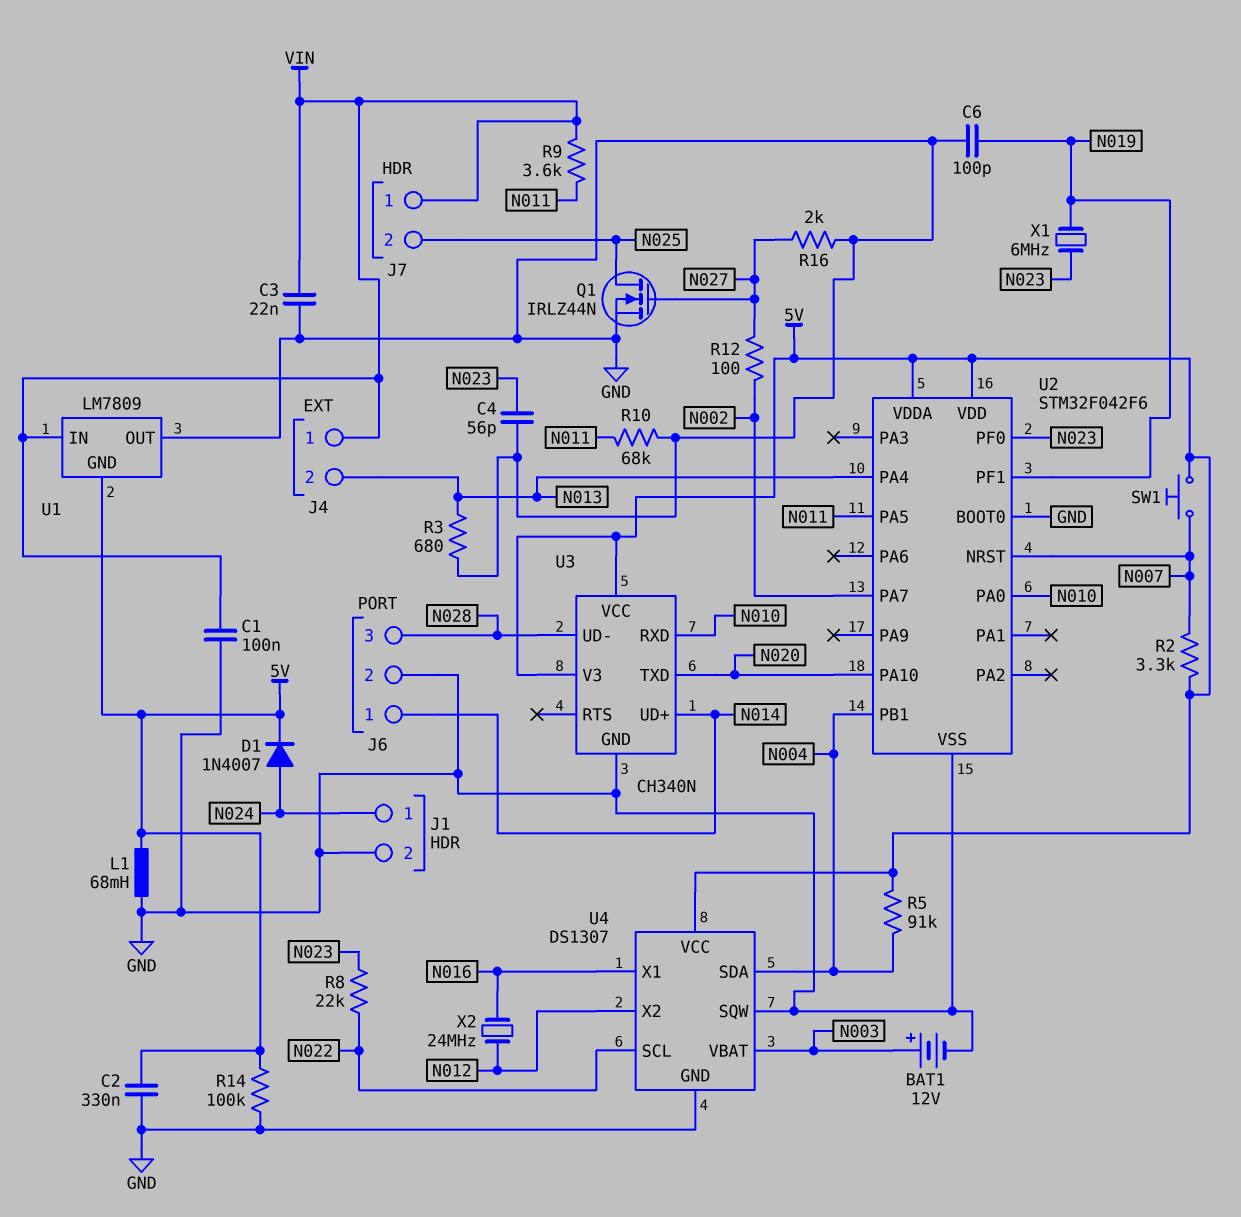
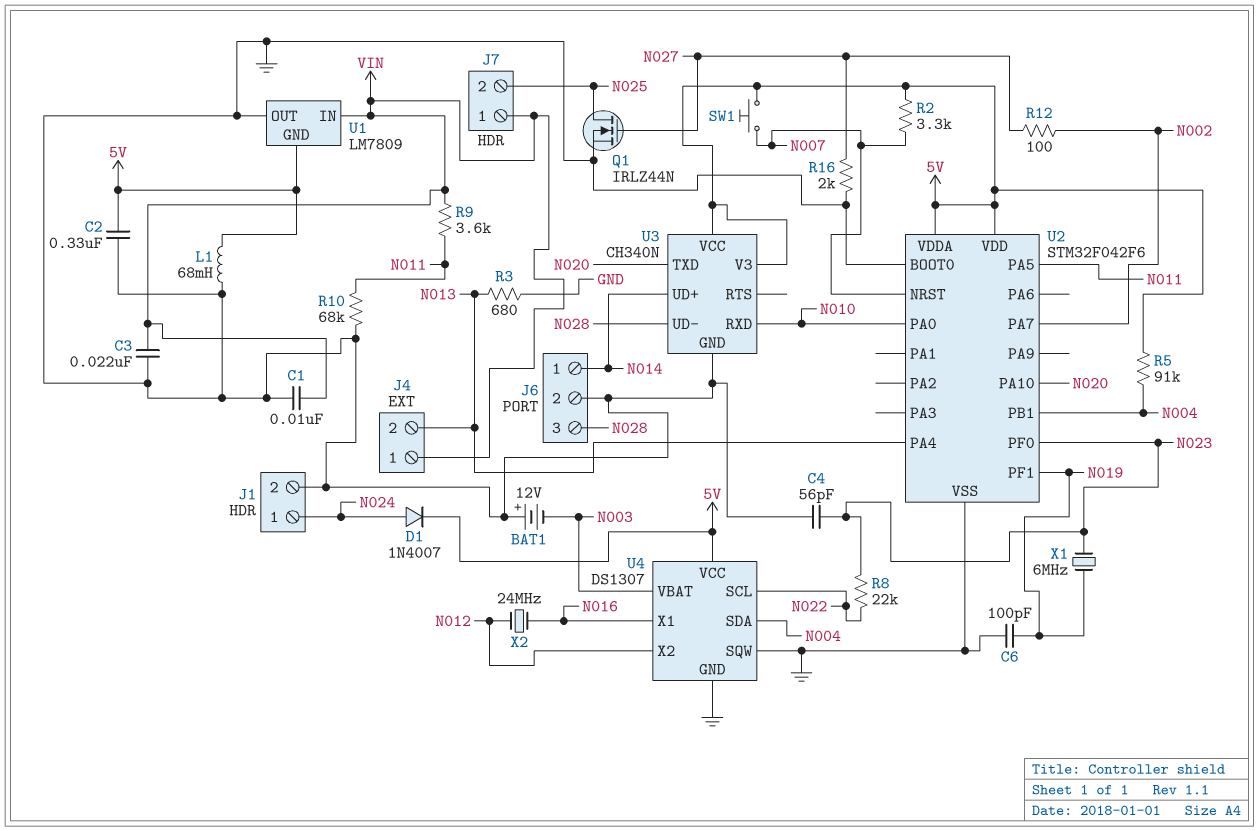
BAT1: 12V (plus N003, minus GND) -> 12V (plus GND, minus N003)
C1: 100nF (GND, VIN) -> 10nF (GND, VIN)
R14: 100k (5V, GND) -> none

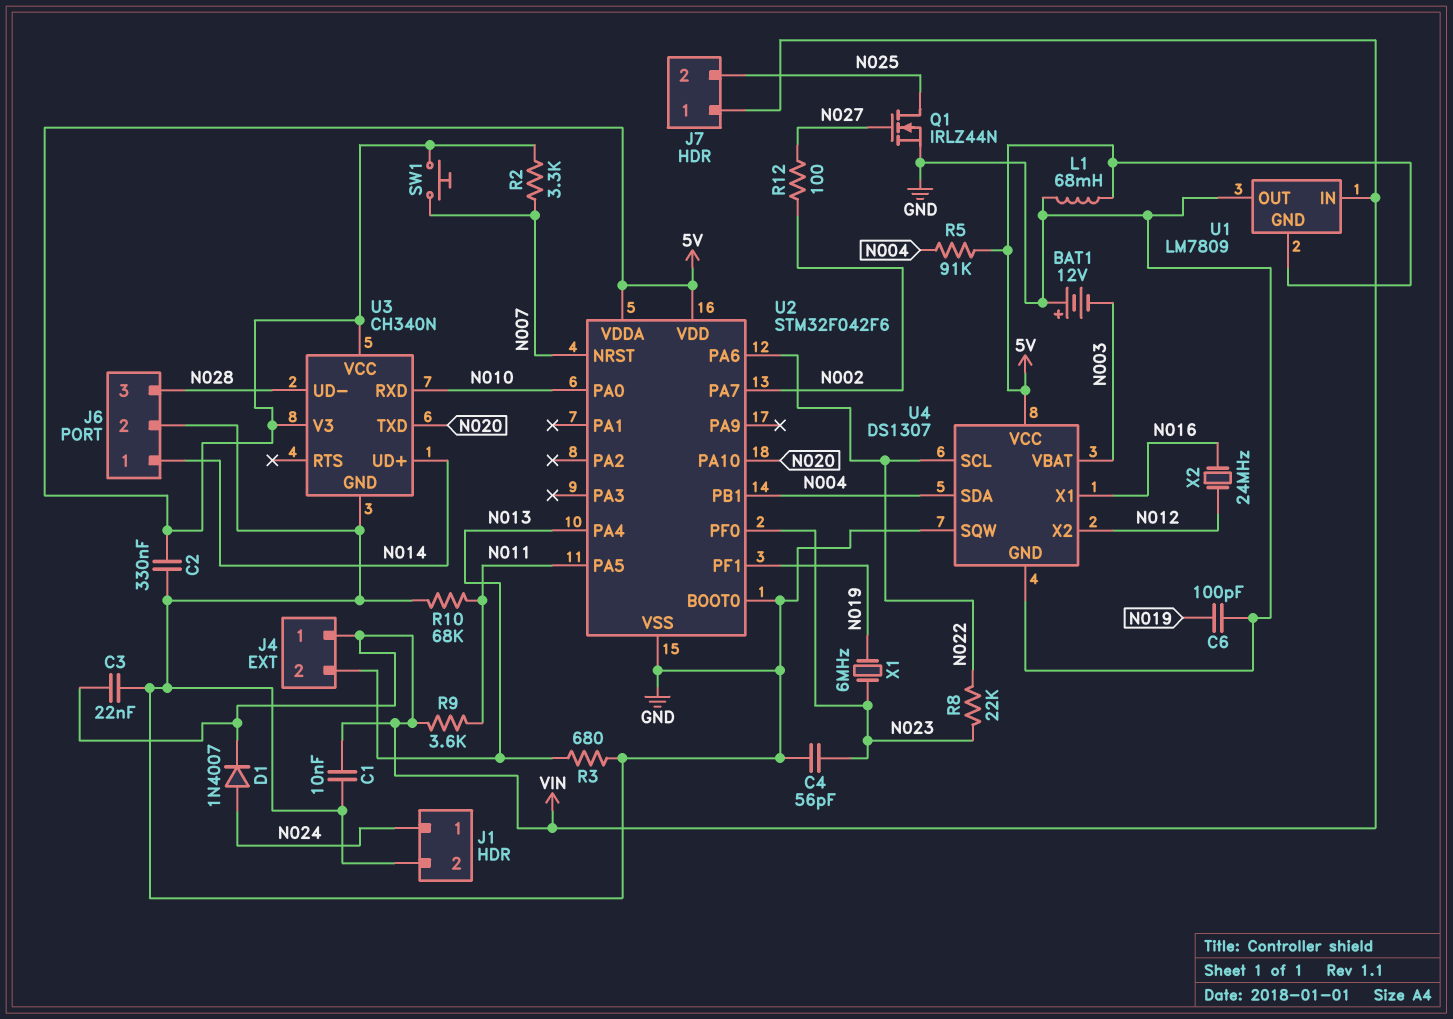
D1: diode 1N4007 (A N024, K 5V) -> diode 1N4007 (A N024, K VIN)
R16: 2k (GND, N027) -> none
U2 pin PA6: none -> N022

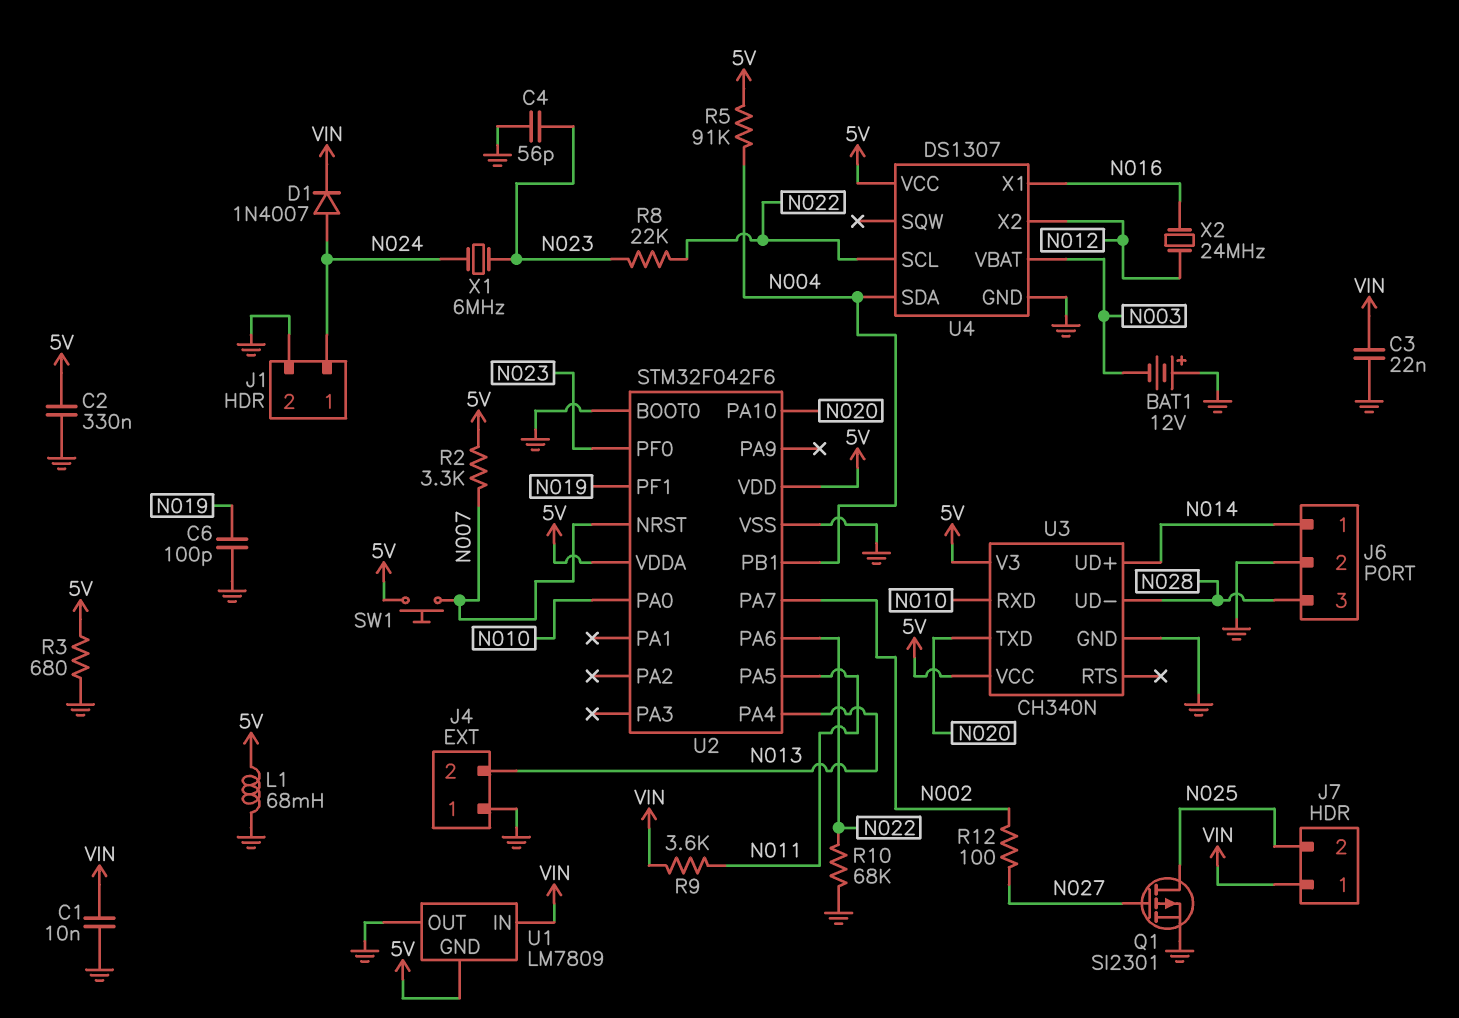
J4 pin 1: VIN -> GND
Q1: NMOS IRLZ44N (G N027, D N025, S GND) -> PMOS SI2301 (G N027, D N025, S GND)
R3: 680 (GND, N013) -> 680 (5V, GND)
R10: 68k (GND, N011) -> 68k (GND, N022)
U4 pin SQW: GND -> none
X1: 6MHz (N019, N023) -> 6MHz (N023, N024)

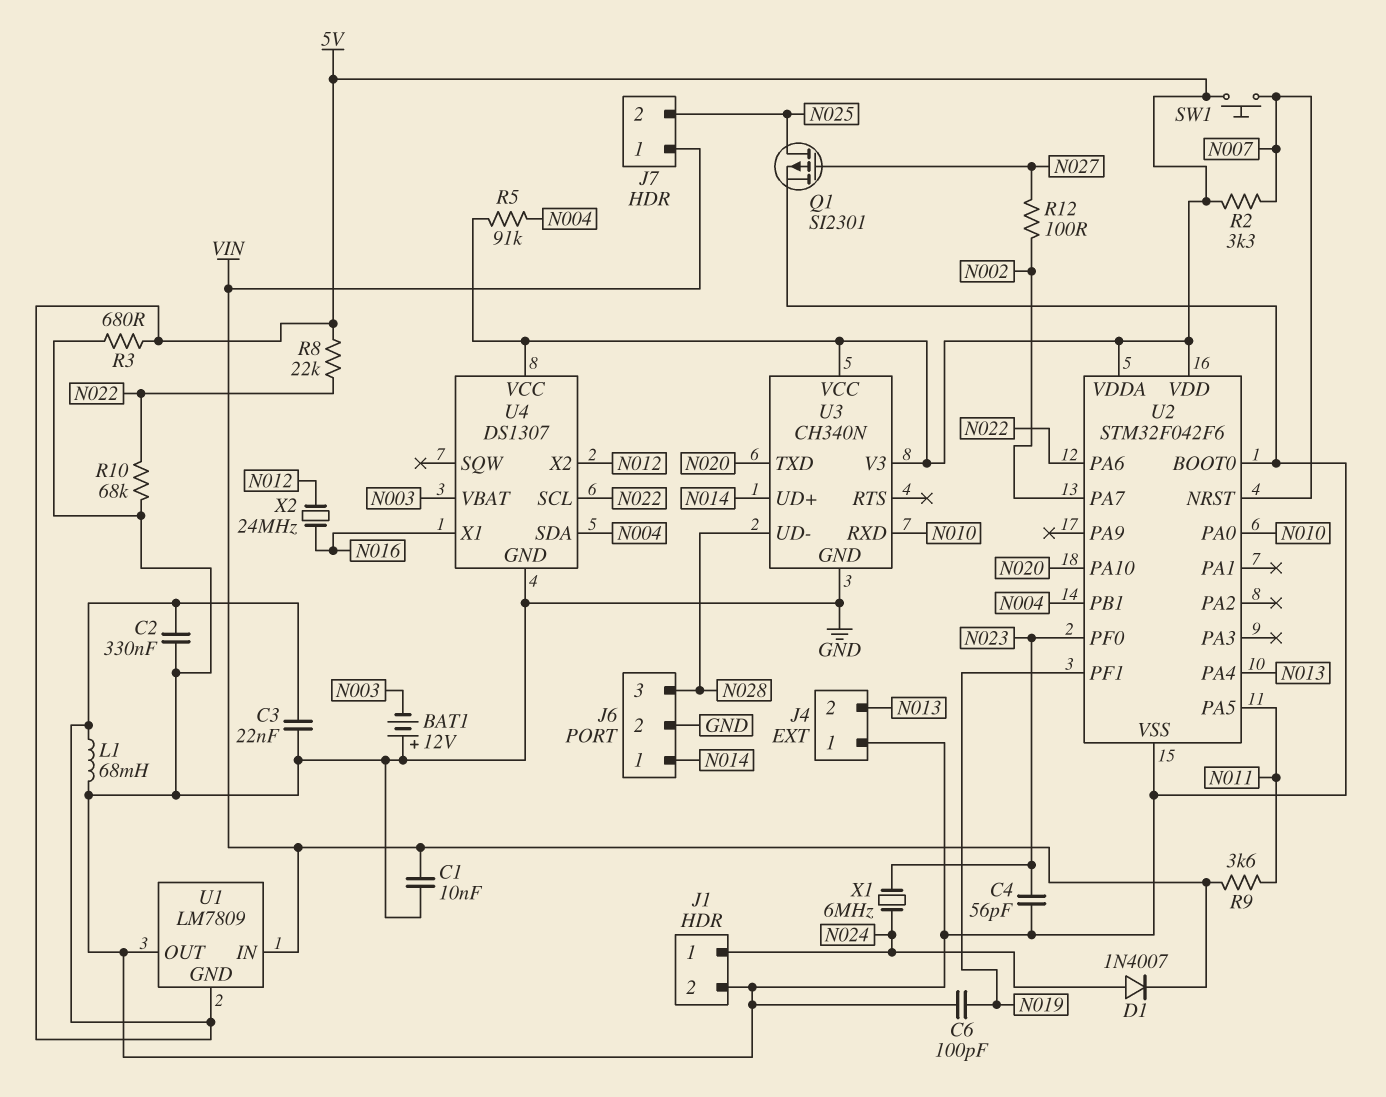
C3: 22nF (GND, VIN) -> 22nF (5V, GND)
R8: 22k (N022, N023) -> 22k (5V, N022)

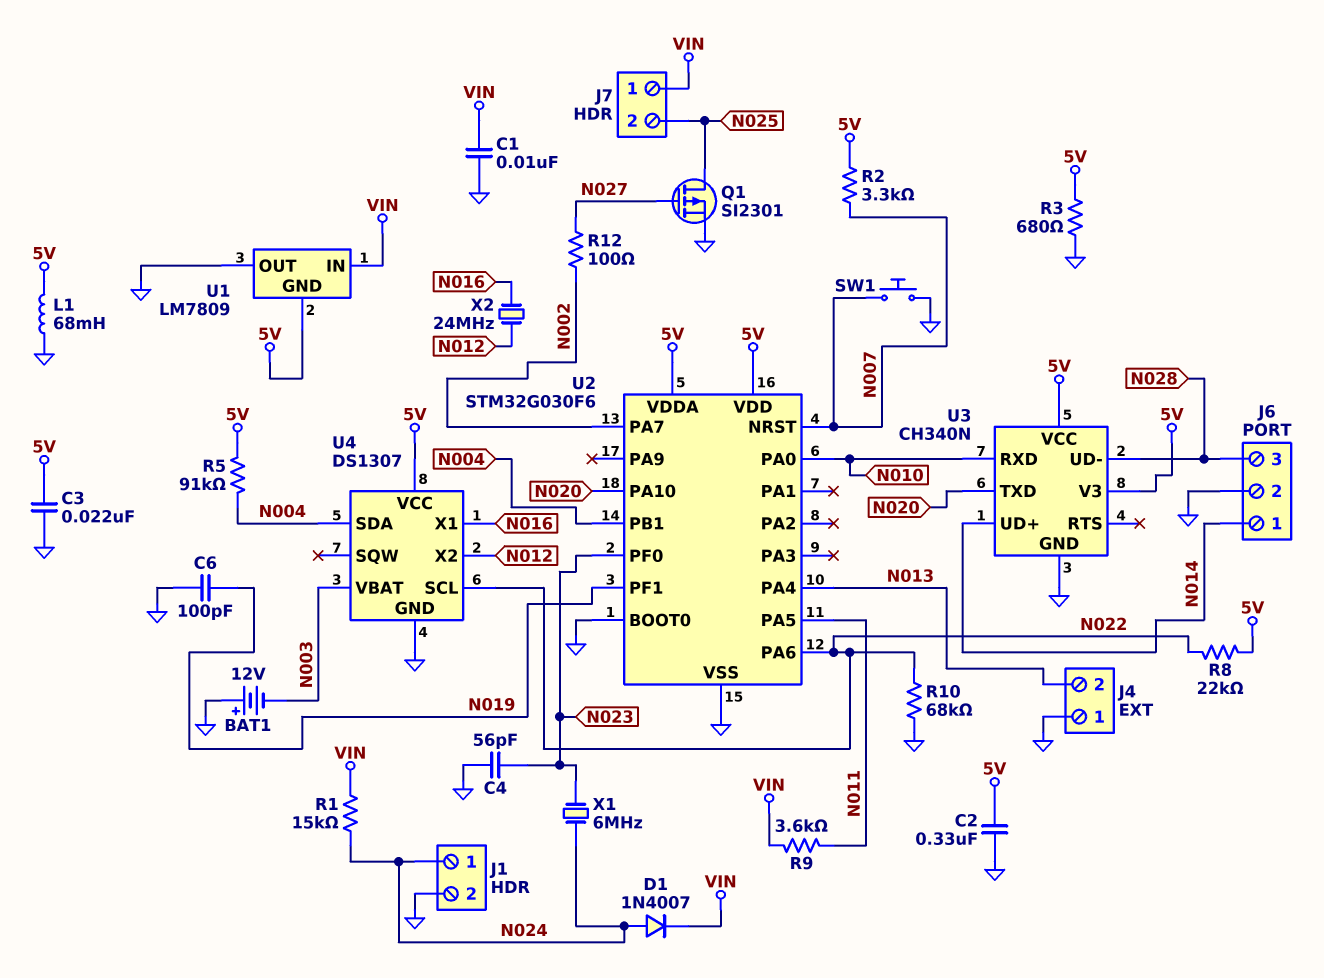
R1: none -> 15k (N024, VIN)
SW1: button (5V, N007) -> button (GND, N007)
U2: STM32F042F6 -> STM32G030F6

